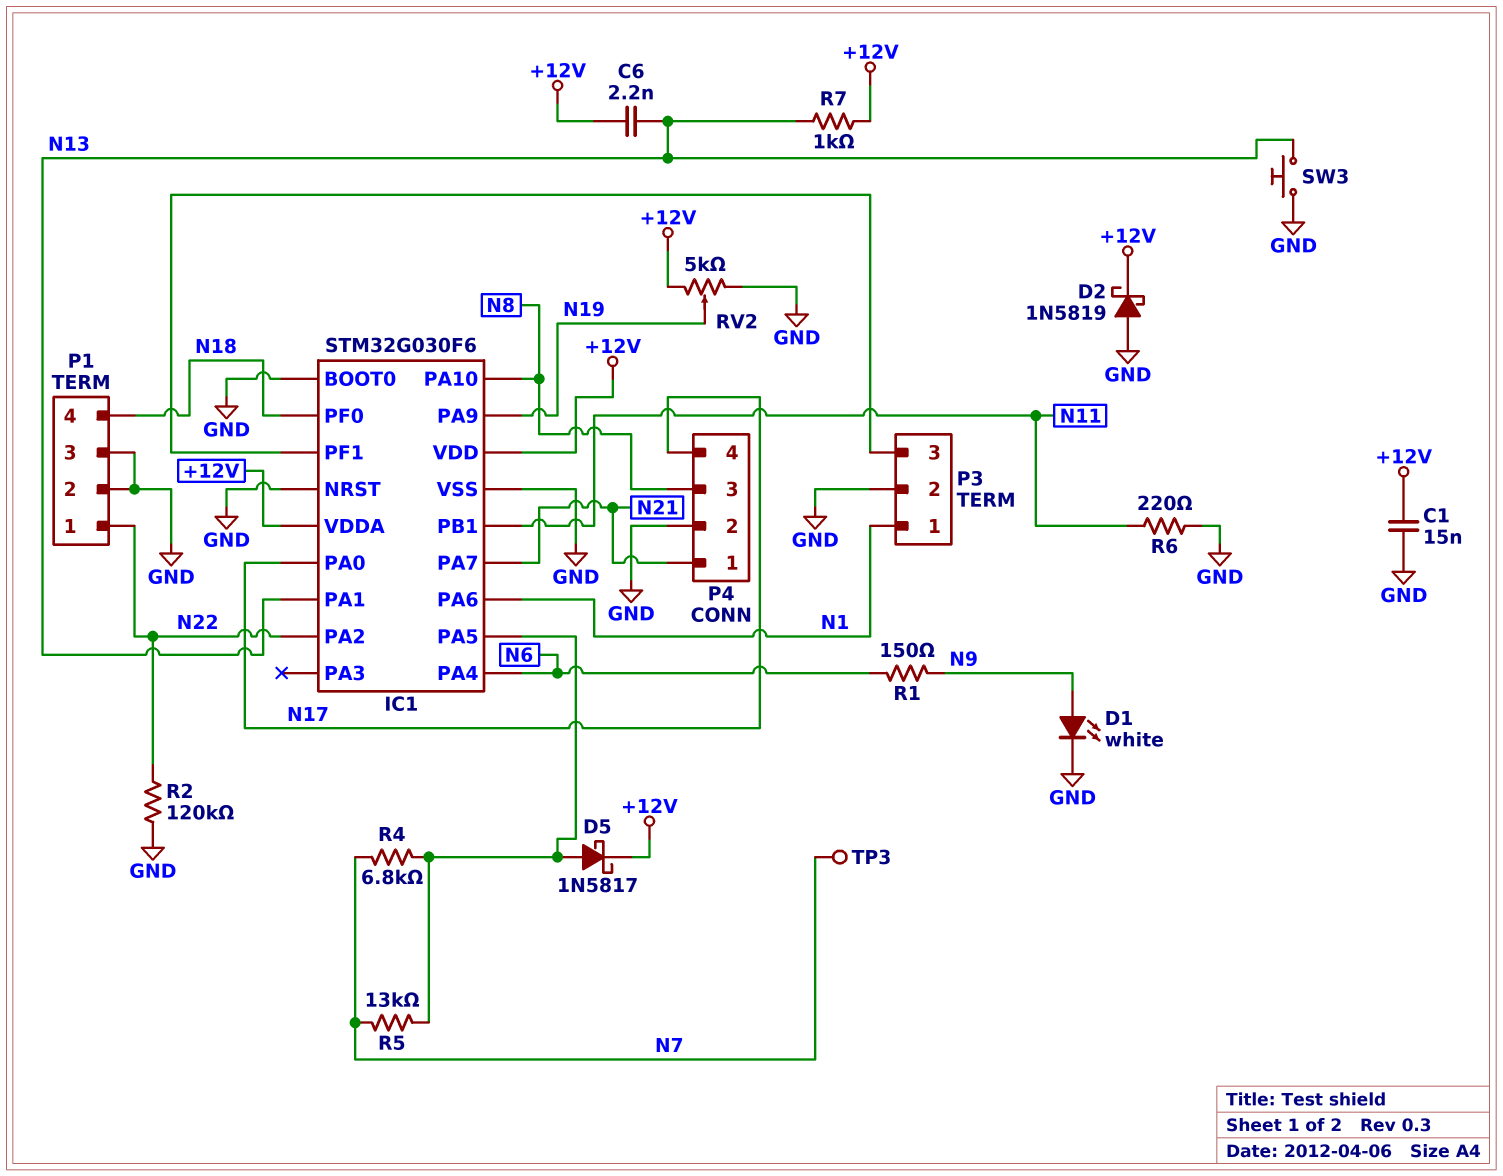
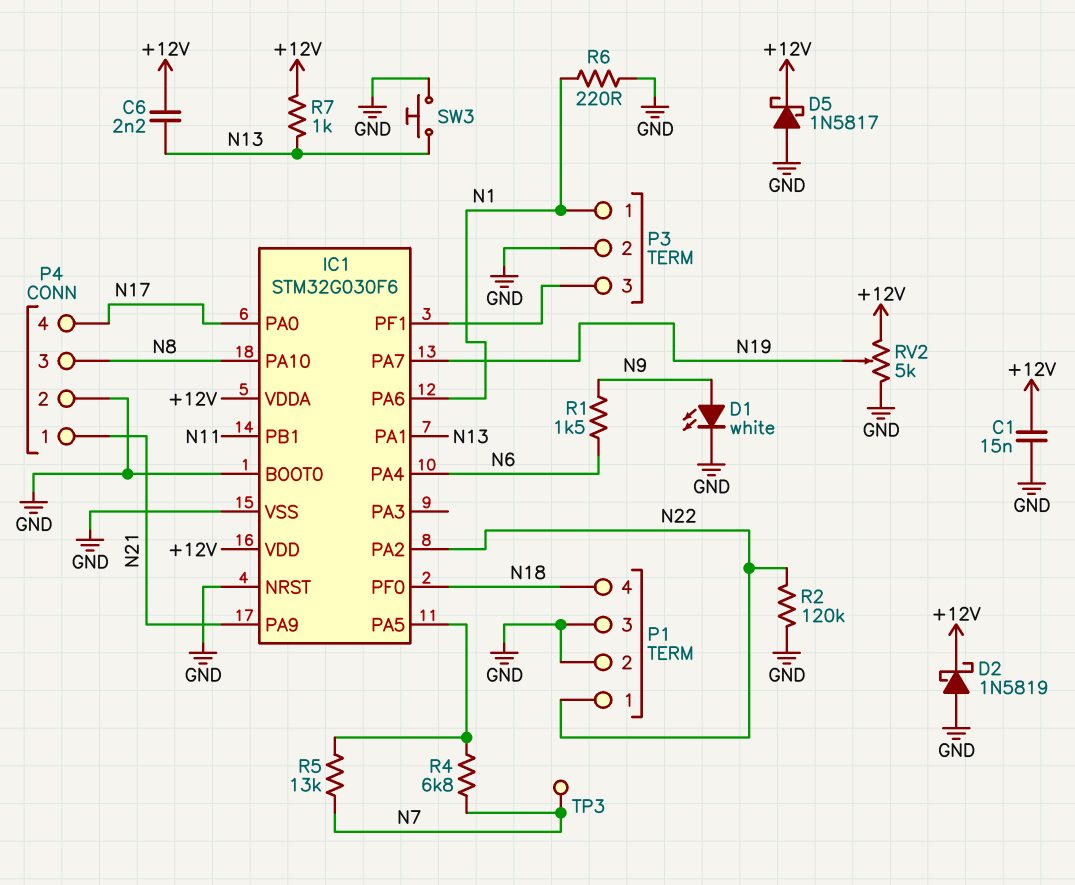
D5: schottky 1N5817 (A IC1/PA5, K +12V) -> schottky 1N5817 (A GND, K +12V)
IC1 pin PA7: N21 -> N19
IC1 pin PA9: N19 -> N21
R1: 150 (N6, N9) -> 1.5k (N6, N9)
R6: 220 (GND, N11) -> 220 (GND, N1)

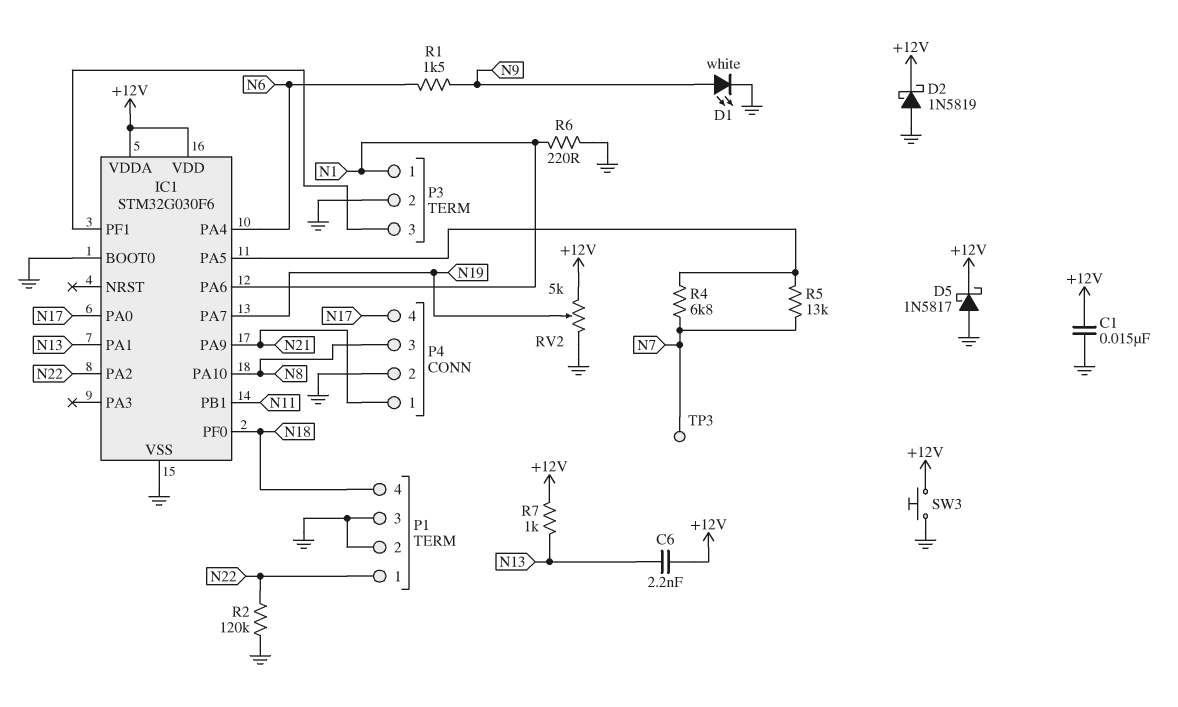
IC1 pin NRST: GND -> none
SW3: button (GND, N13) -> button (+12V, GND)

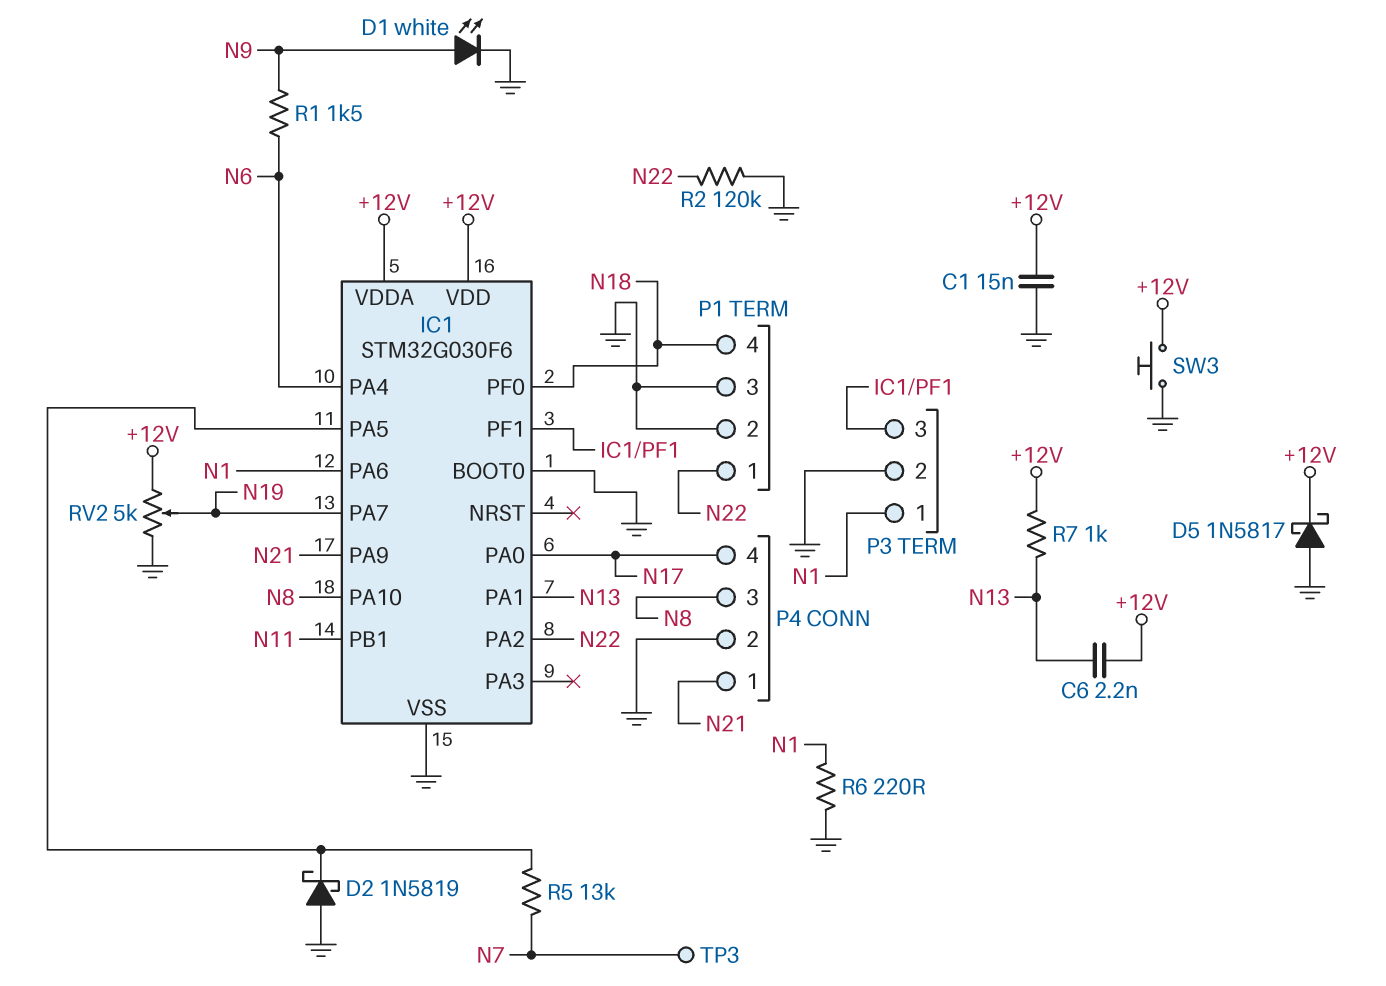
D2: schottky 1N5819 (A GND, K +12V) -> schottky 1N5819 (A GND, K IC1/PA5)
R4: 6.8k (IC1/PA5, N7) -> none

